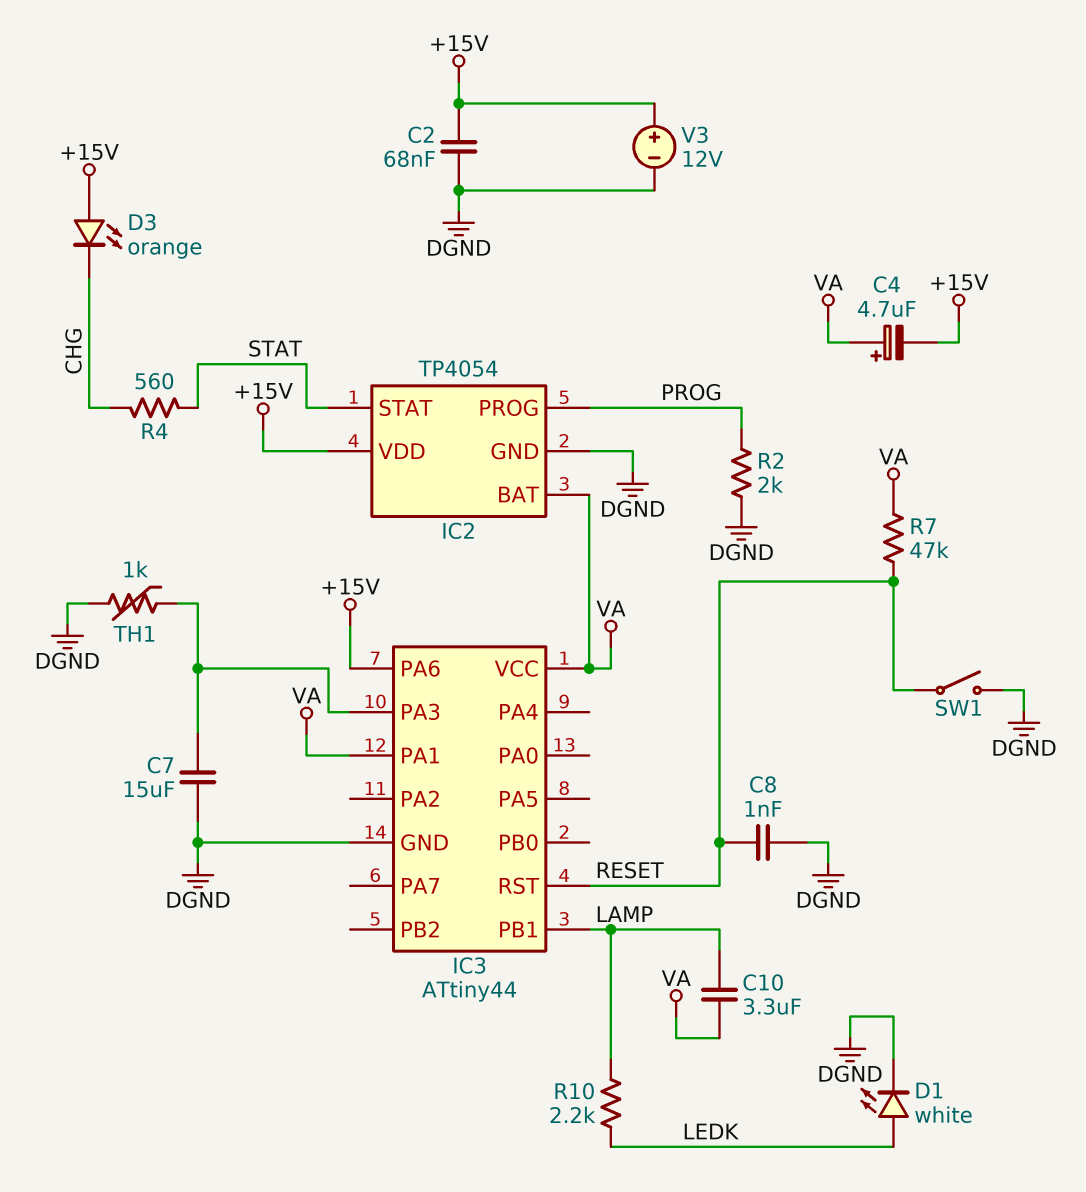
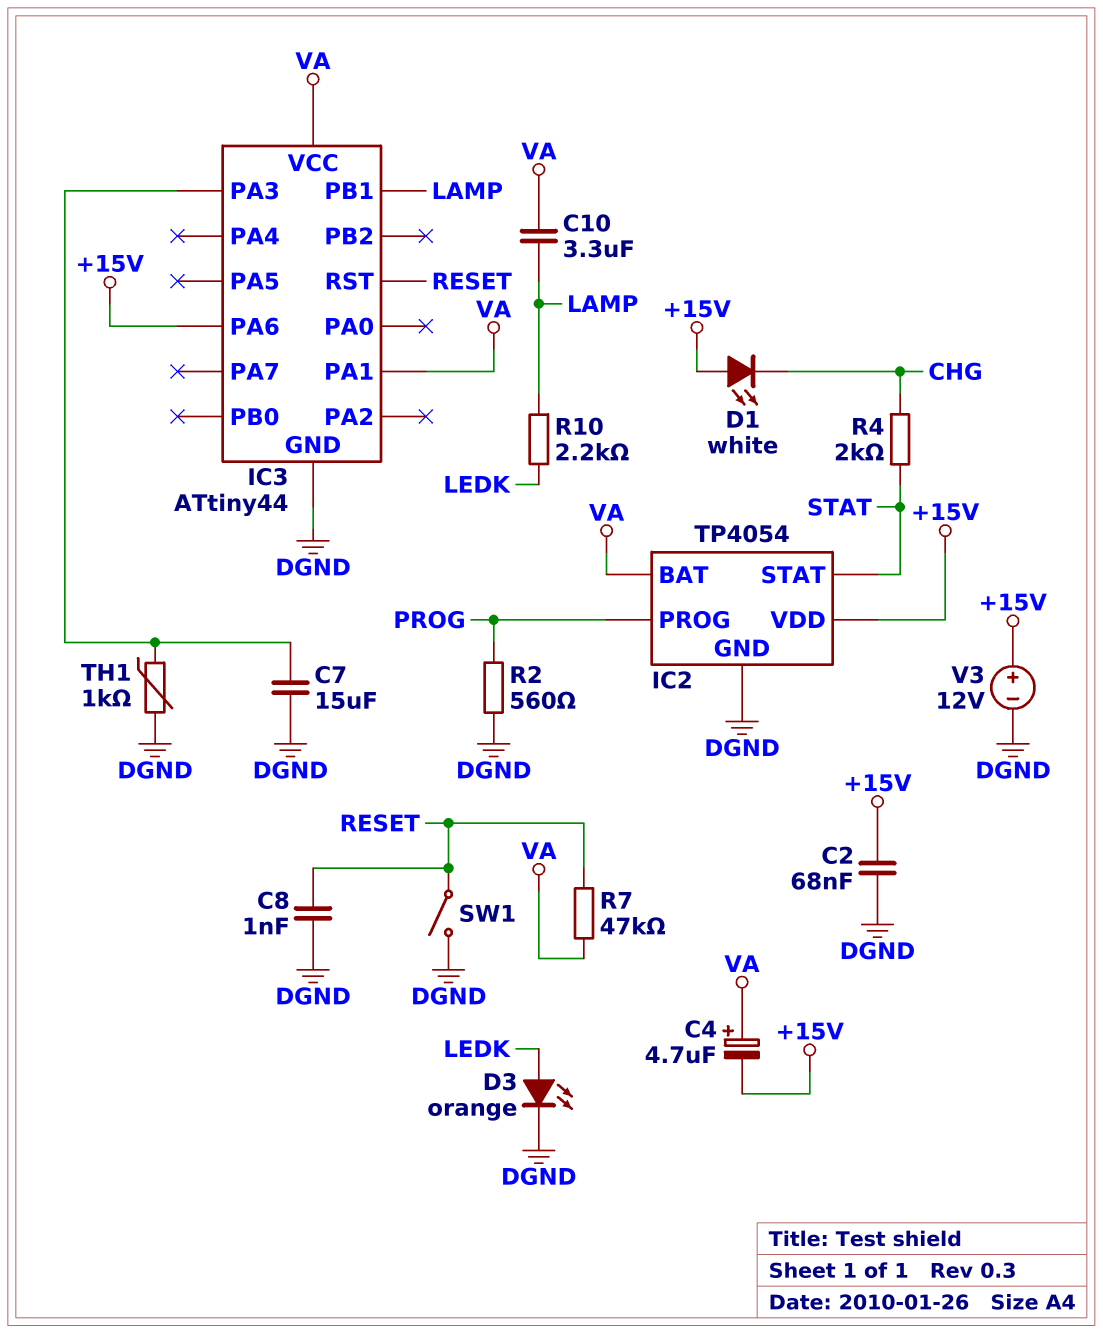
D1: LED white (A LEDK, K DGND) -> LED white (A +15V, K CHG)
D3: LED orange (A +15V, K CHG) -> LED orange (A LEDK, K DGND)
R2: 2k (DGND, PROG) -> 560 (DGND, PROG)
R4: 560 (CHG, STAT) -> 2k (CHG, STAT)

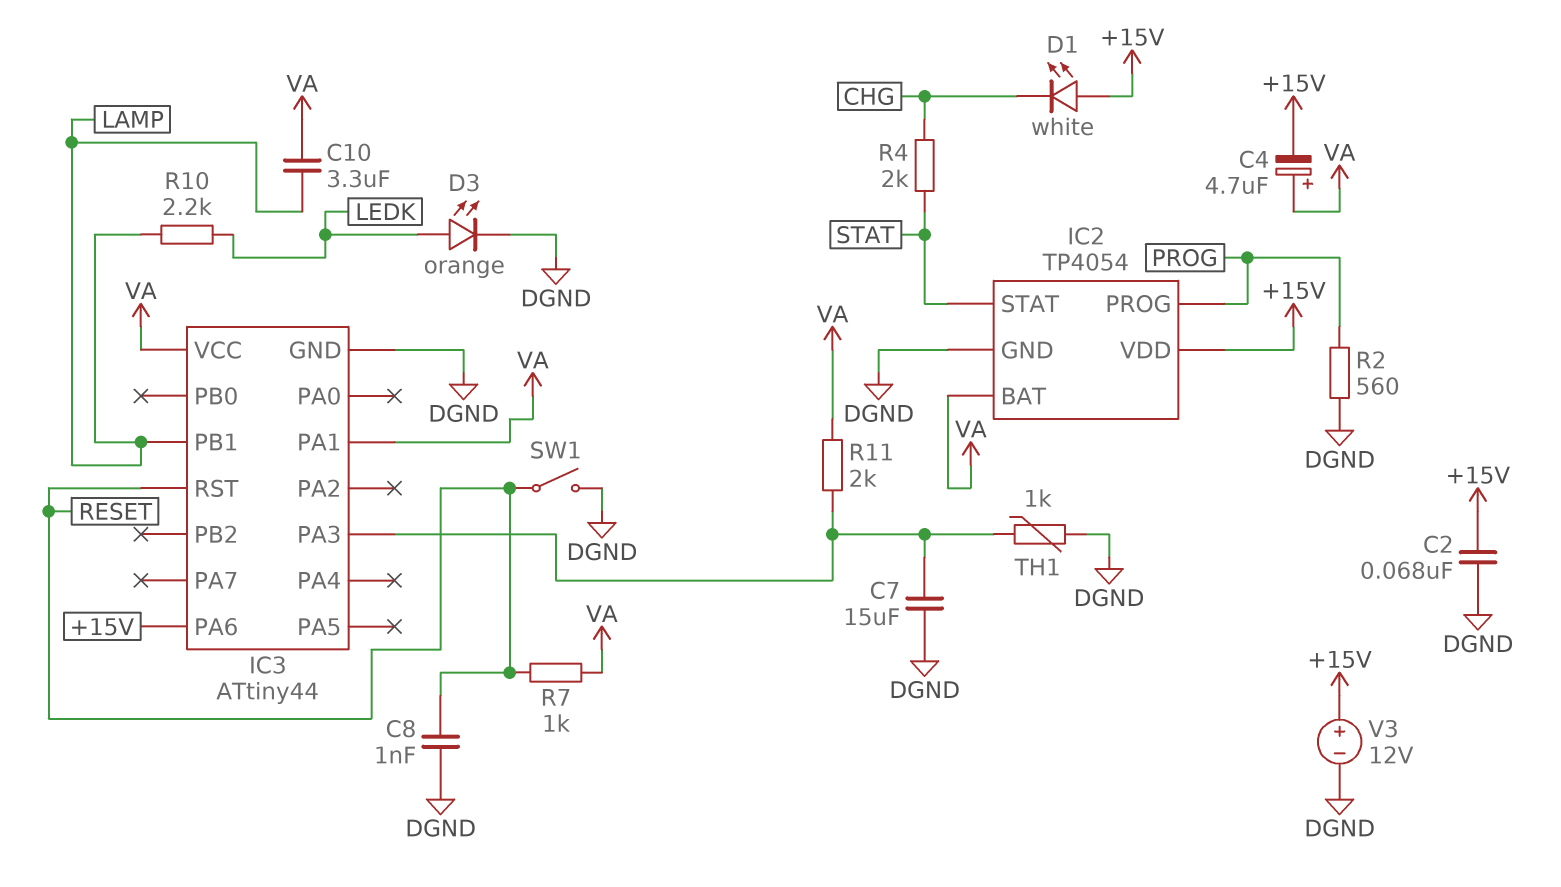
R7: 47k (RESET, VA) -> 1k (RESET, VA)
R11: none -> 2k (IC3/PA3, VA)

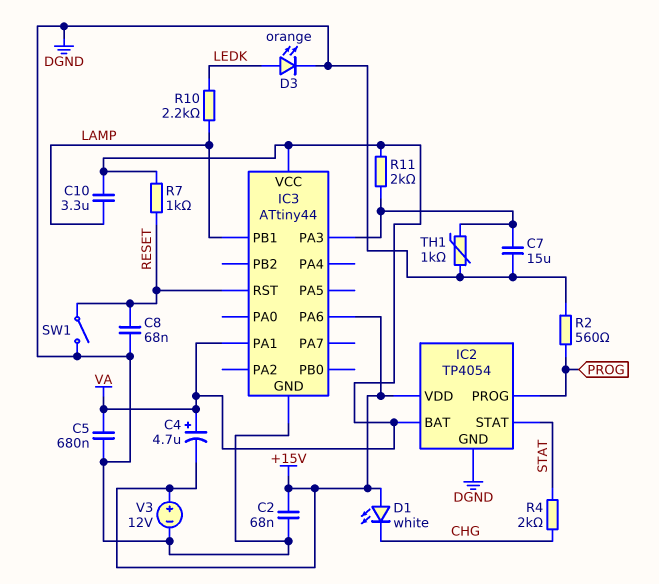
C5: none -> 680nF (DGND, VA)
C8: 1nF (DGND, RESET) -> 68nF (DGND, RESET)

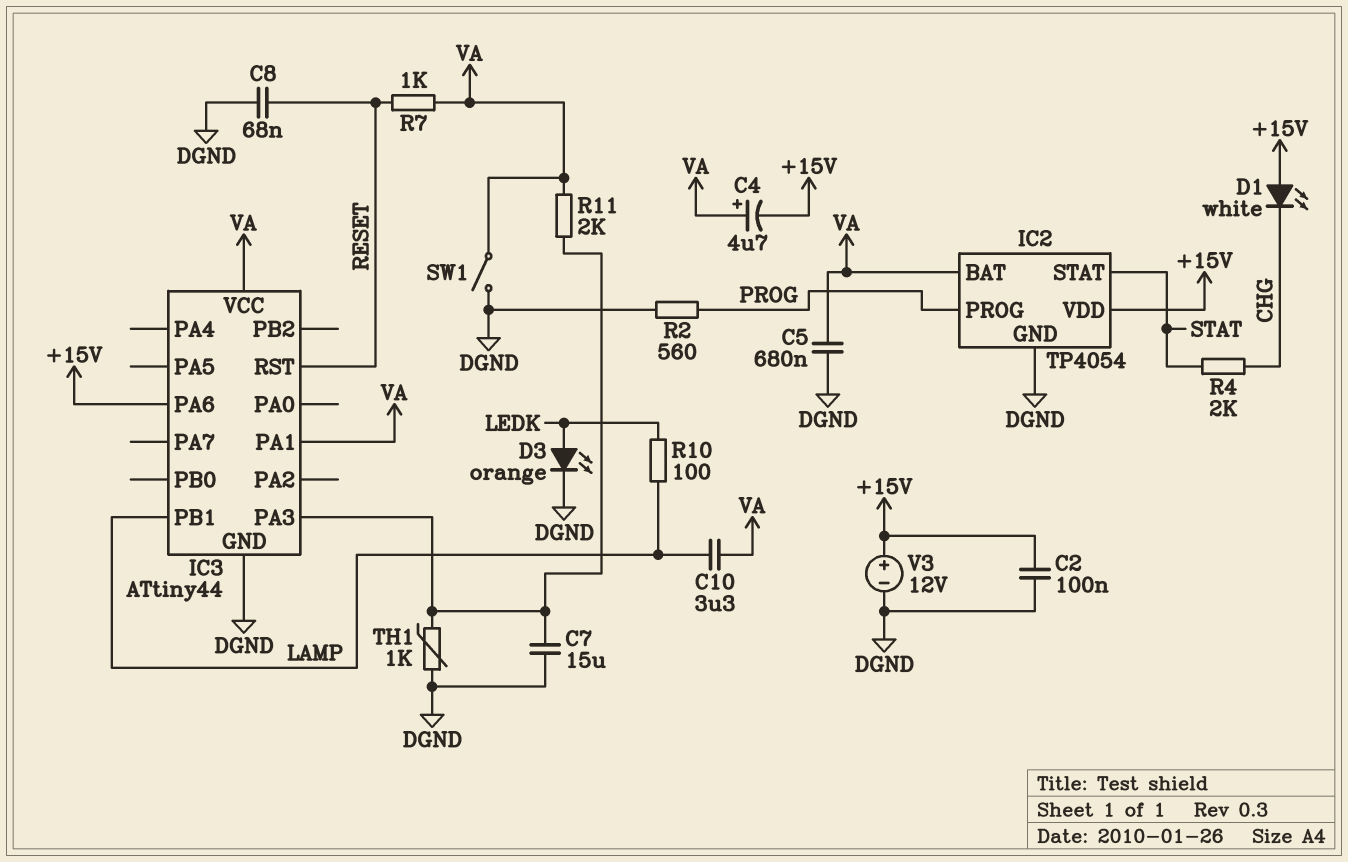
C2: 68nF (+15V, DGND) -> 100nF (+15V, DGND)
R10: 2.2k (LAMP, LEDK) -> 100 (LAMP, LEDK)
SW1: switch (DGND, RESET) -> switch (DGND, VA)

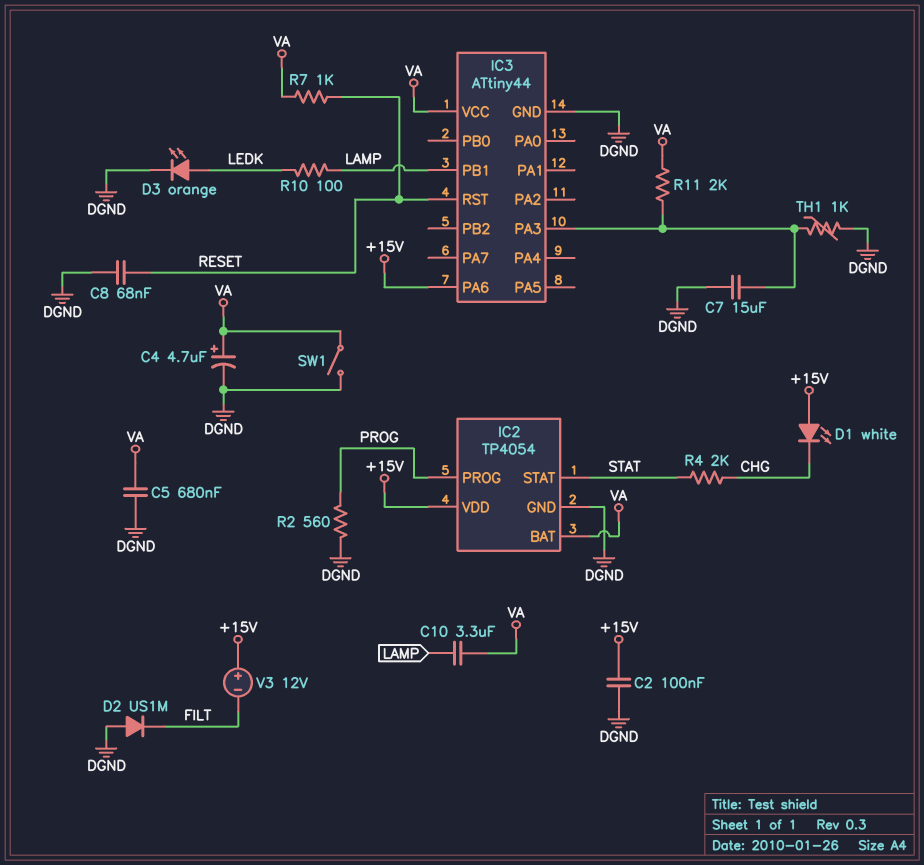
C4: 4.7uF (plus VA, minus +15V) -> 4.7uF (plus VA, minus DGND)
D2: none -> diode US1M (A DGND, K FILT)
IC3 pin PA1: VA -> none
V3: 12V (plus +15V, minus DGND) -> 12V (plus +15V, minus FILT)

